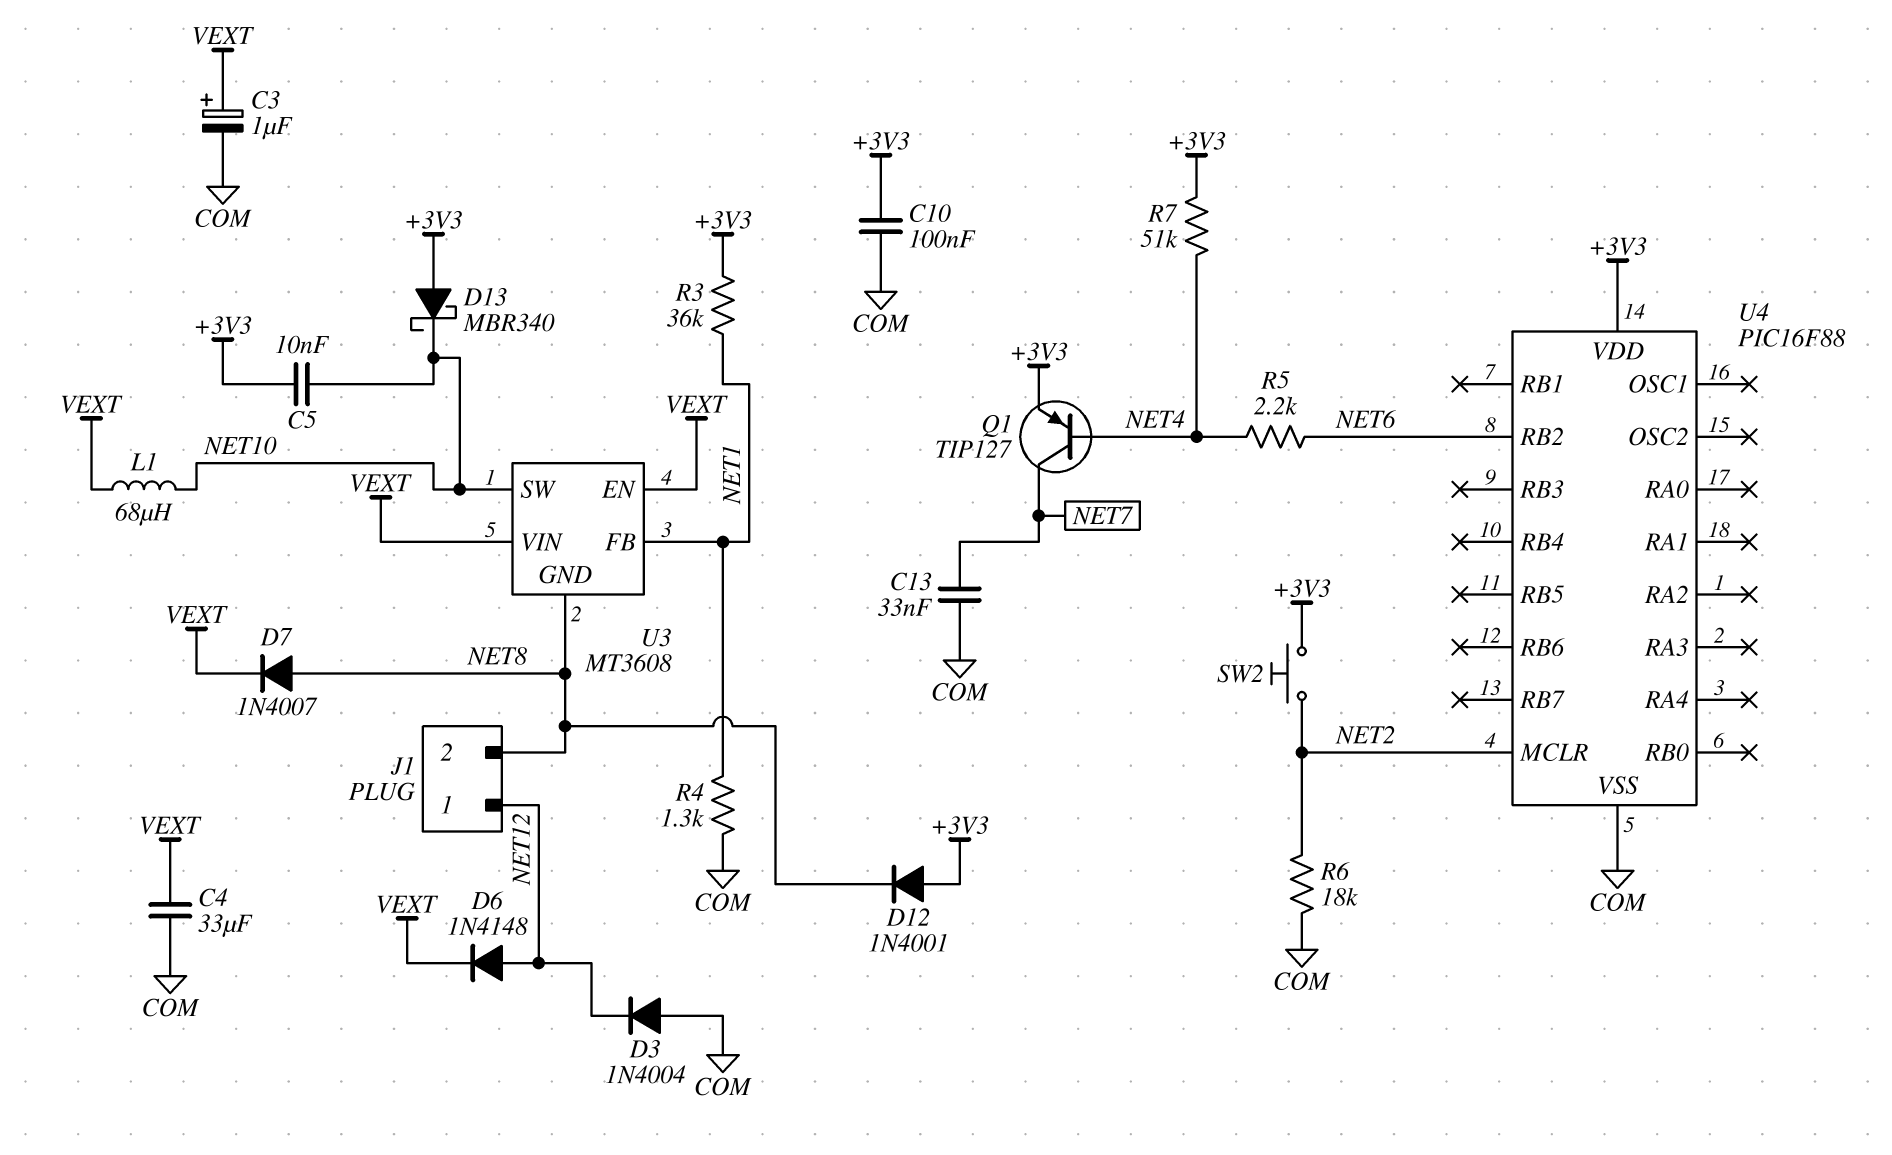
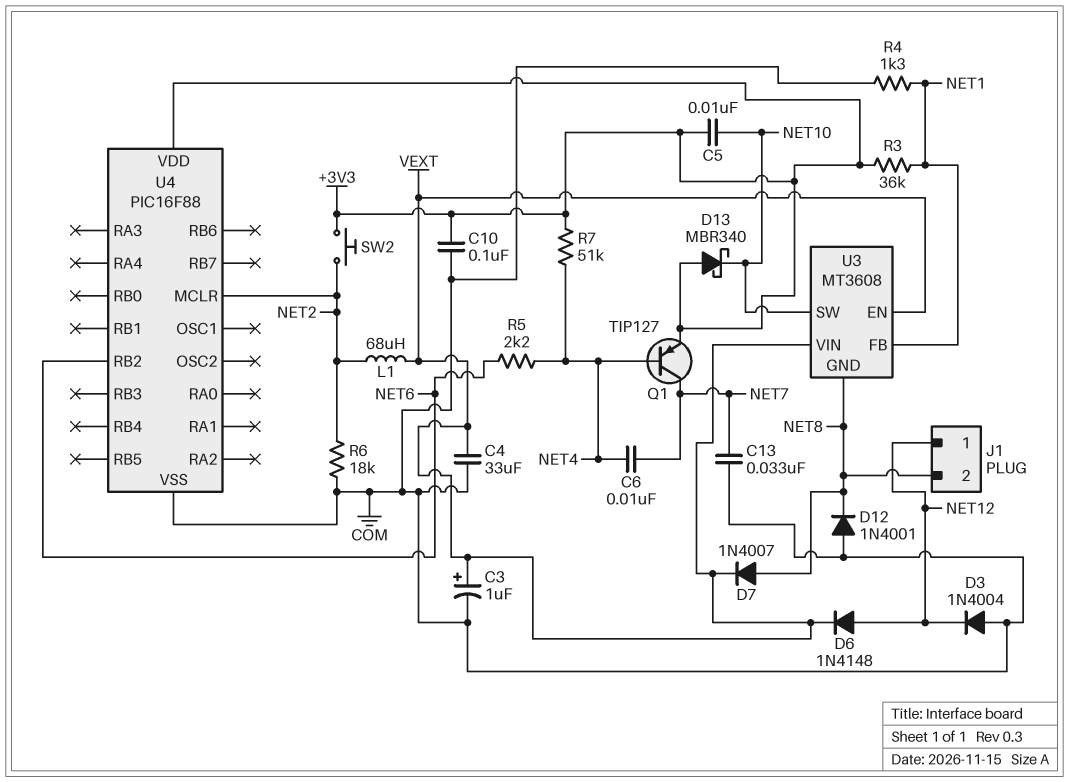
C6: none -> 10nF (NET4, NET7)
D12: diode 1N4001 (A +3V3, K NET8) -> diode 1N4001 (A COM, K NET8)
L1: 68uH (NET10, VEXT) -> 68uH (NET2, VEXT)

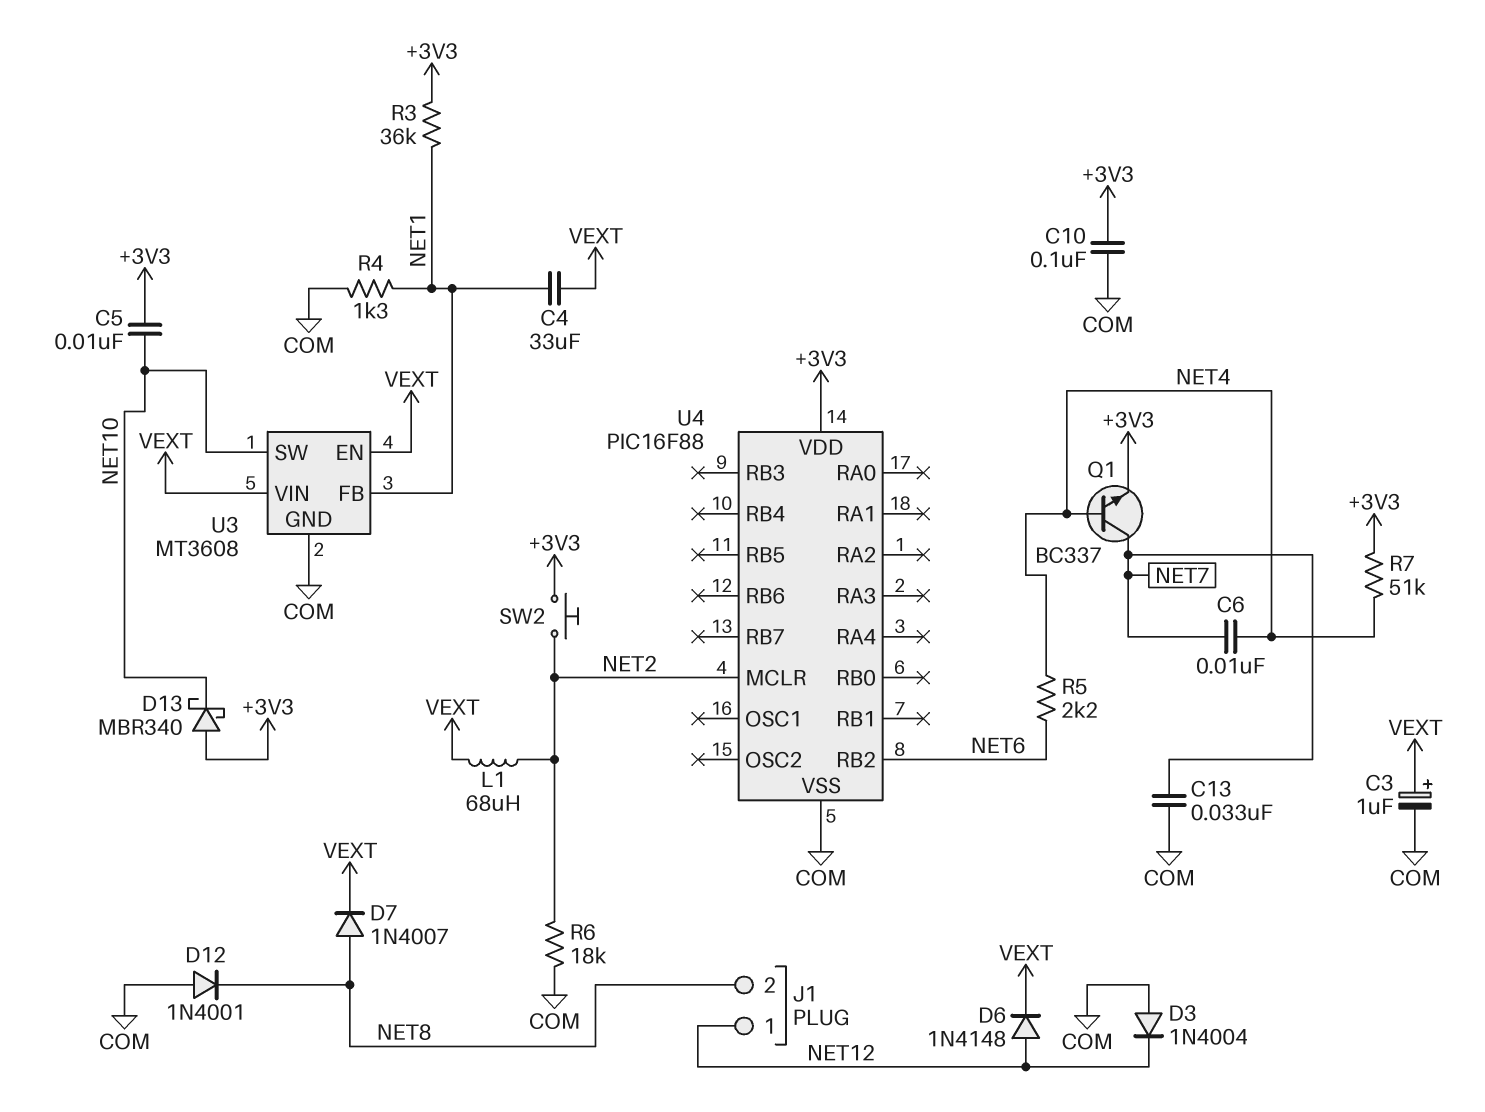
C4: 33uF (COM, VEXT) -> 33uF (NET1, VEXT)
Q1: PNP TIP127 (B NET4, C NET7, E +3V3) -> NPN BC337 (B NET4, C NET7, E +3V3)
U3 pin GND: NET8 -> COM

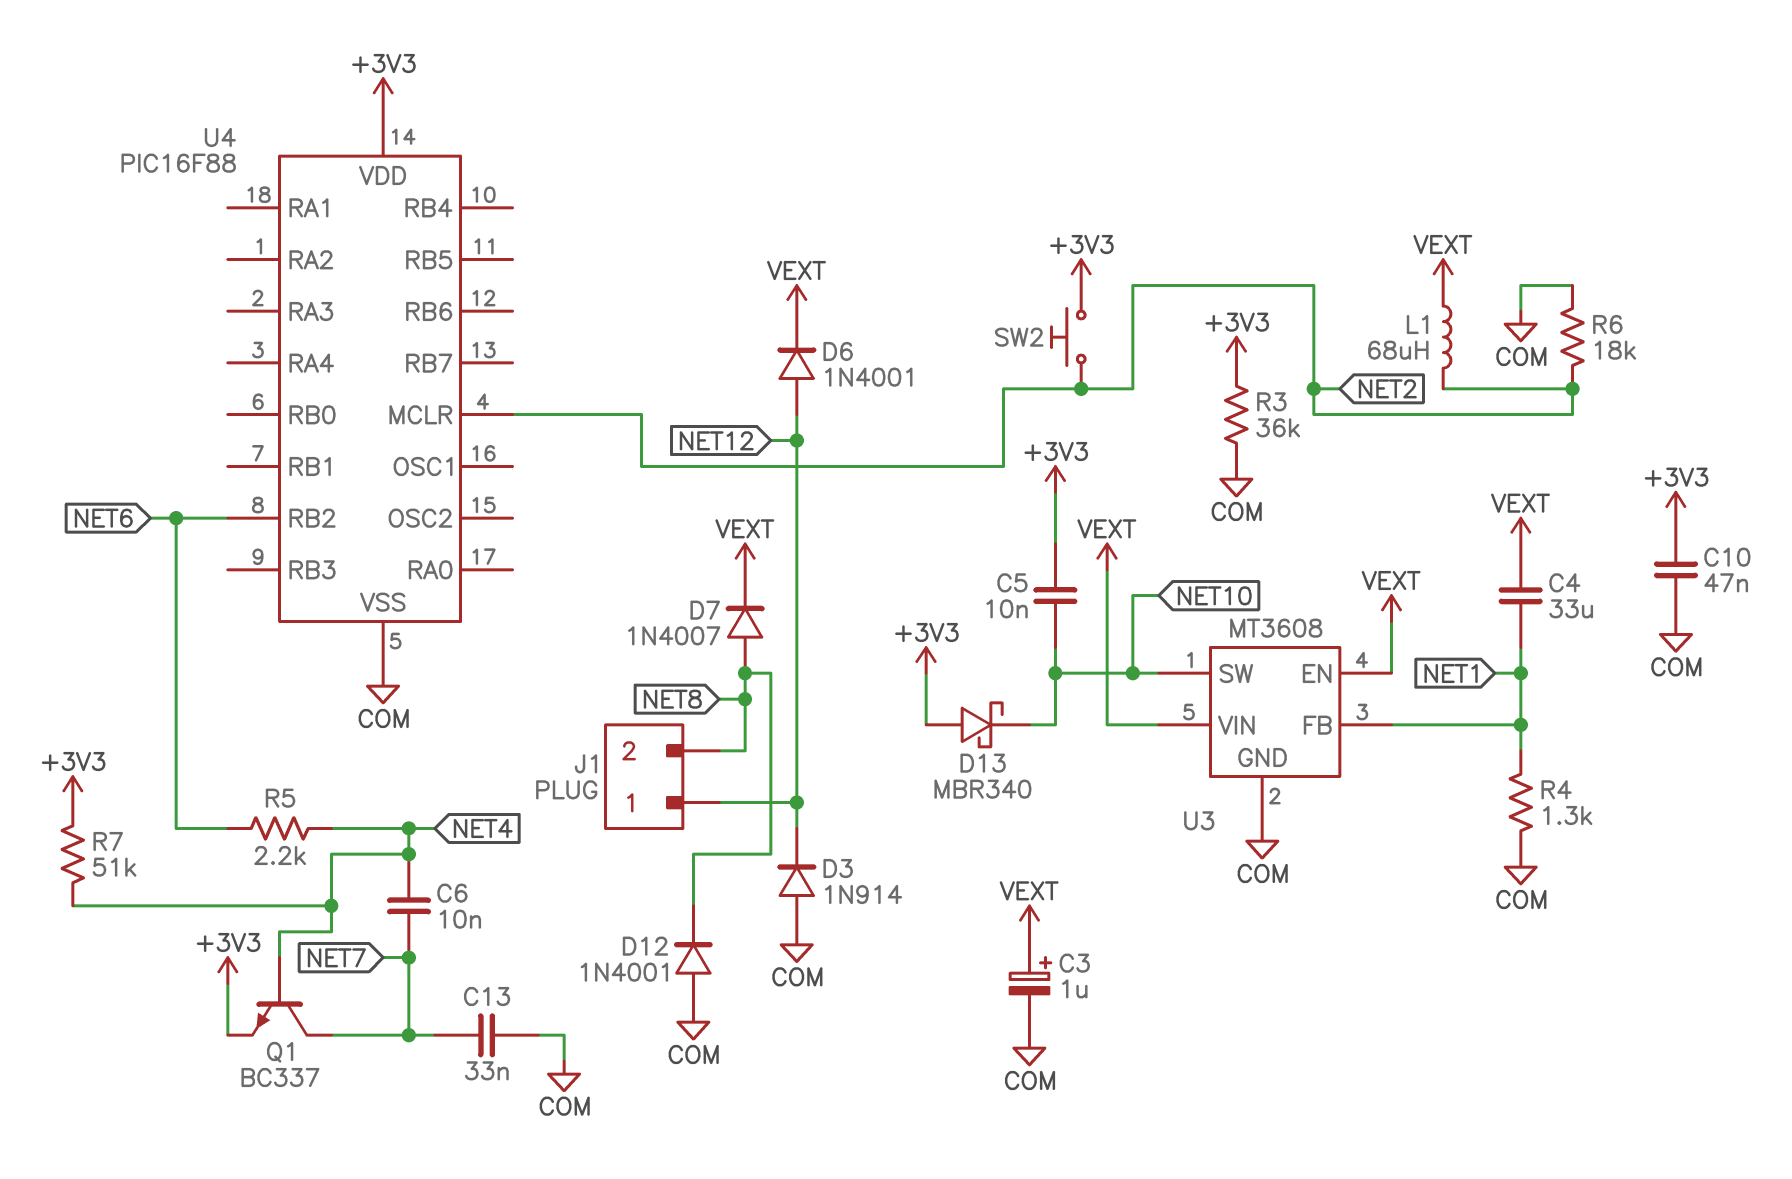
C10: 100nF (+3V3, COM) -> 47nF (+3V3, COM)
D3: diode 1N4004 (A COM, K NET12) -> diode 1N914 (A COM, K NET12)
D6: diode 1N4148 (A NET12, K VEXT) -> diode 1N4001 (A NET12, K VEXT)
R3: 36k (+3V3, NET1) -> 36k (+3V3, COM)

